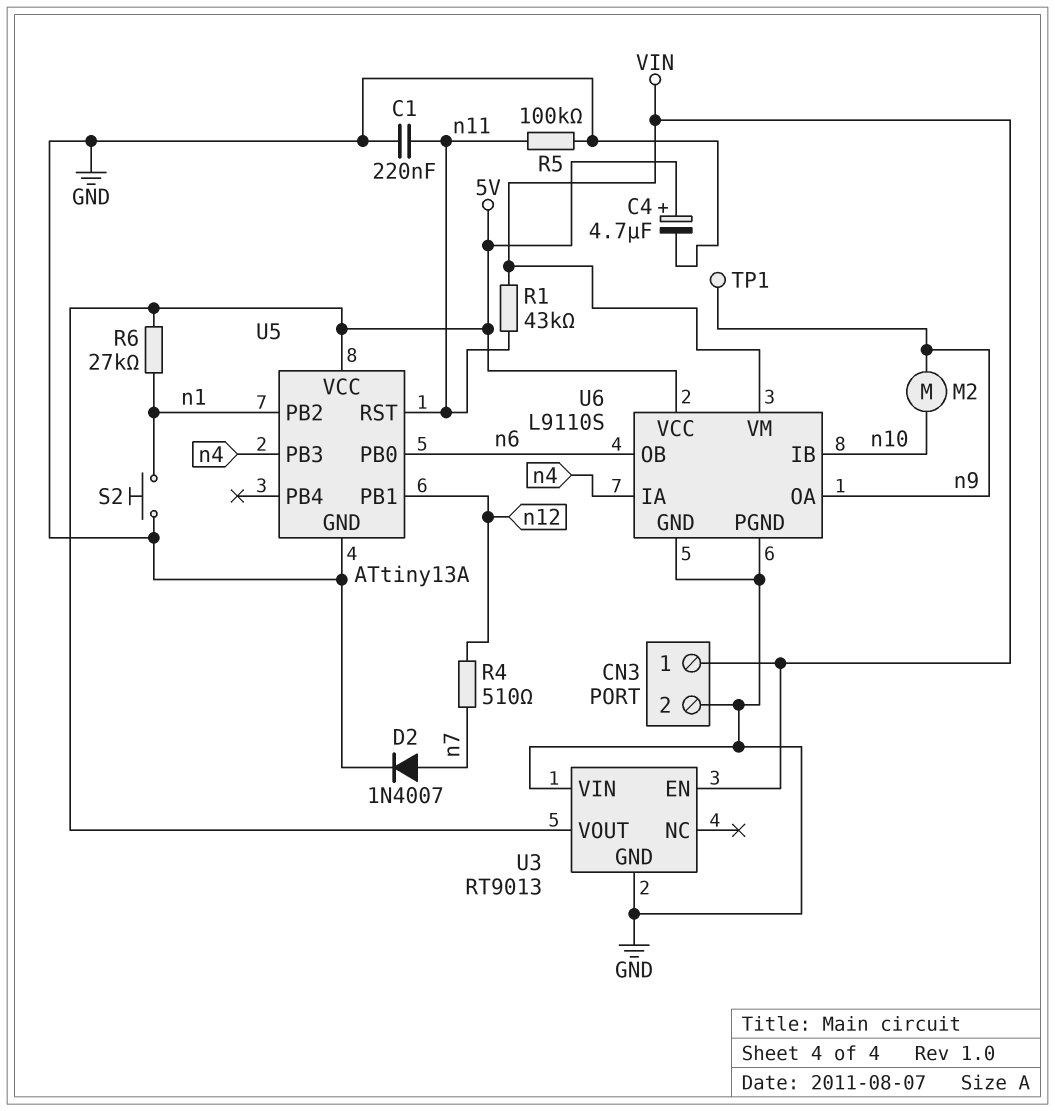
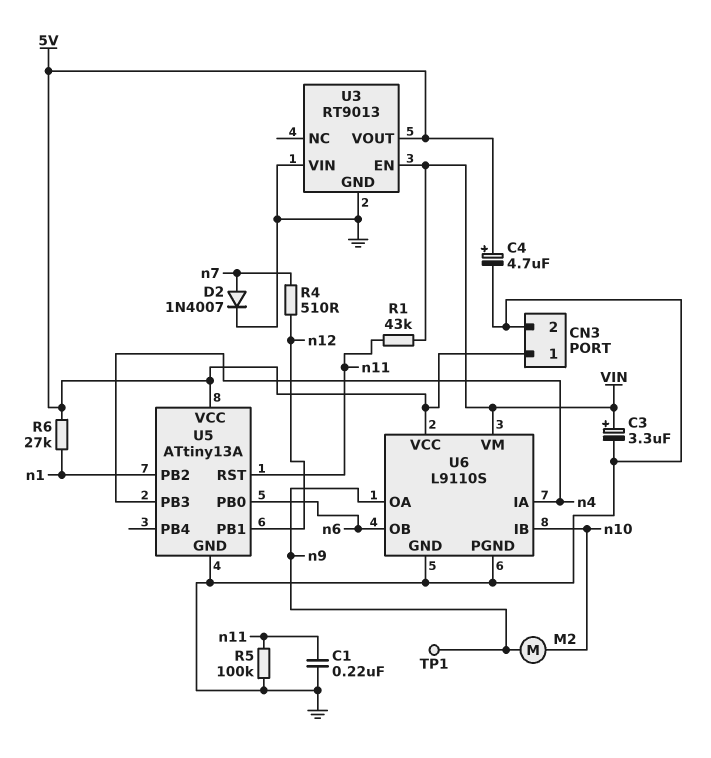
C3: none -> 3.3uF (plus VIN, minus GND)
CN3 pin 1: VIN -> 5V
S2: button (GND, n1) -> none

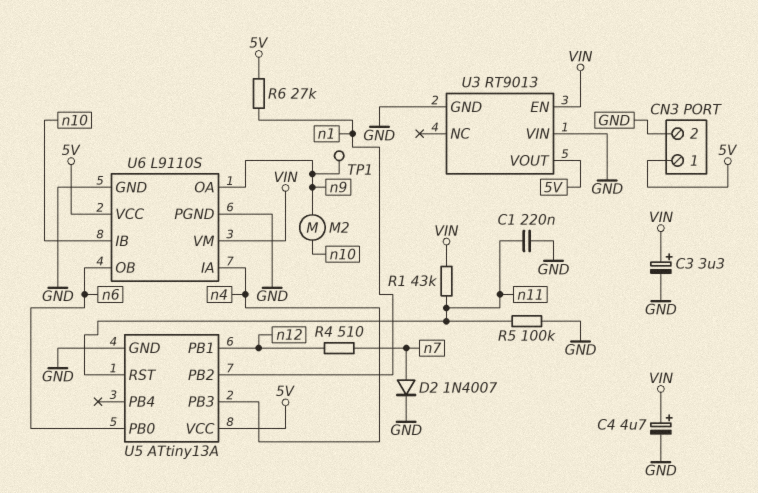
C4: 4.7uF (plus 5V, minus GND) -> 4.7uF (plus VIN, minus GND)

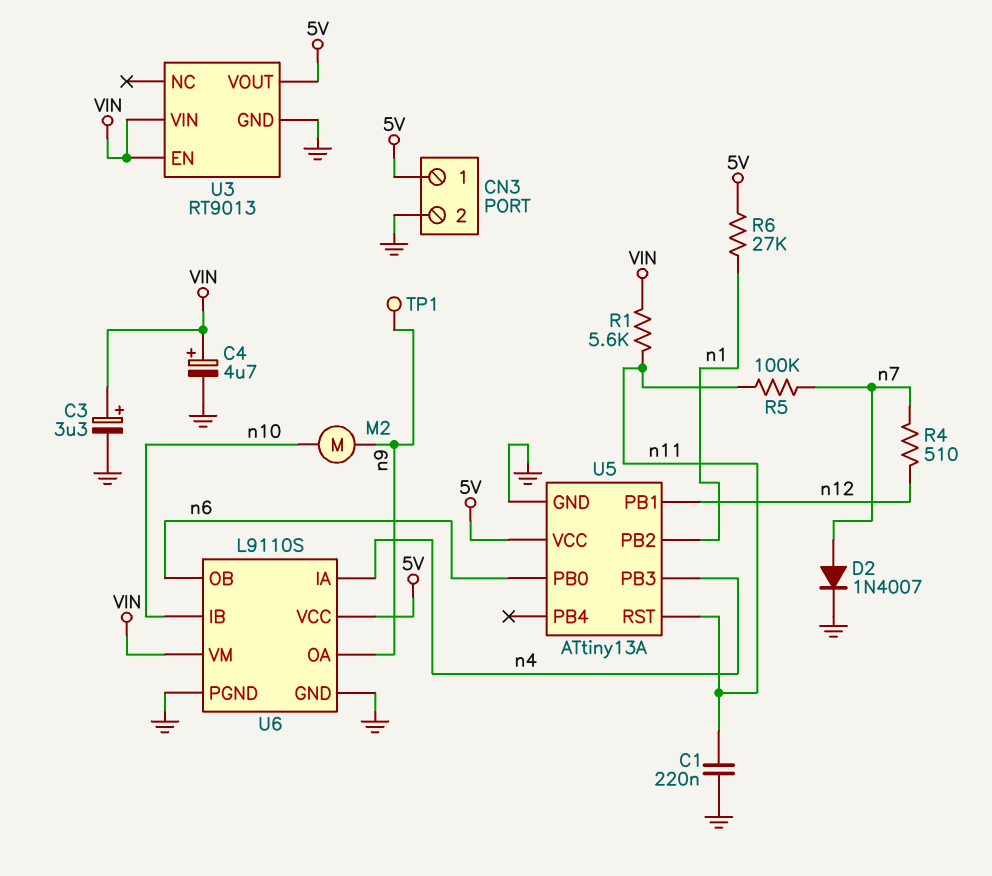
R1: 43k (VIN, n11) -> 5.6k (VIN, n11)
R5: 100k (GND, n11) -> 100k (n7, n11)
U3 pin VIN: GND -> VIN

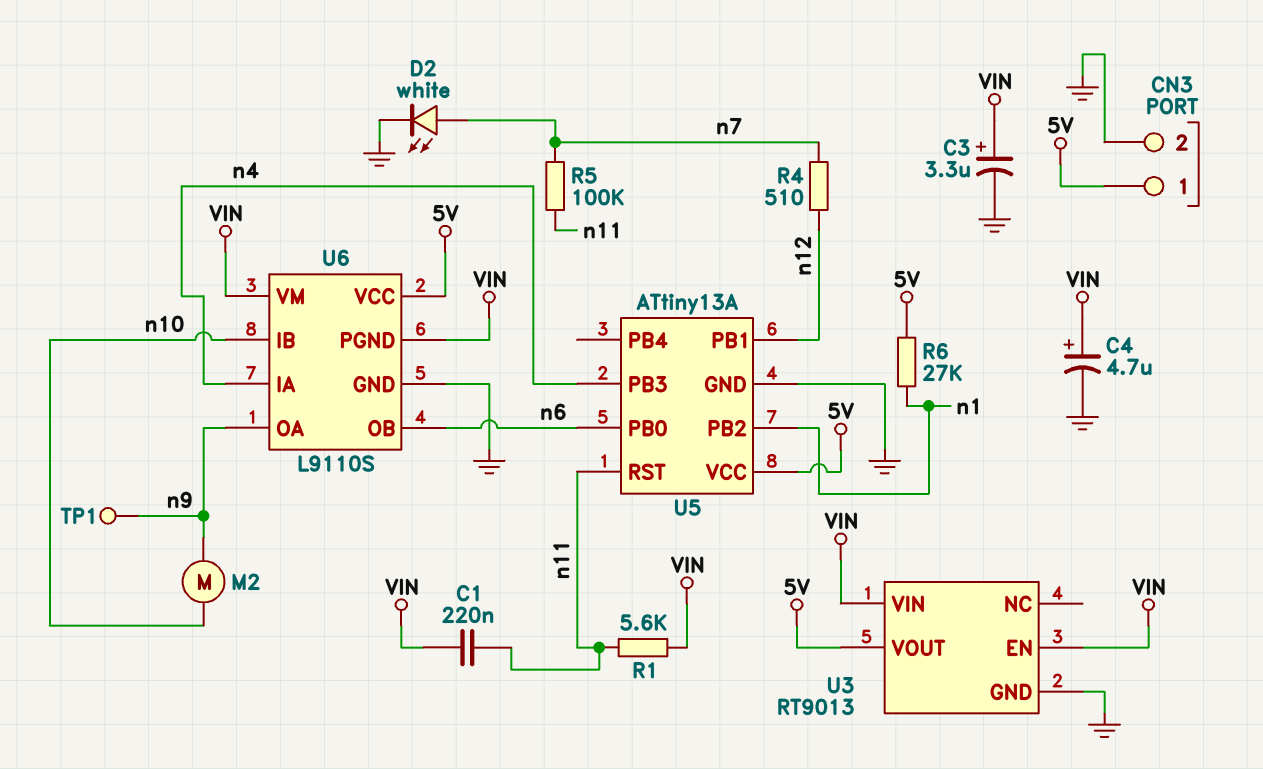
C1: 220nF (GND, n11) -> 220nF (VIN, n11)
D2: diode 1N4007 (A n7, K GND) -> LED white (A n7, K GND)
U6 pin PGND: GND -> VIN

